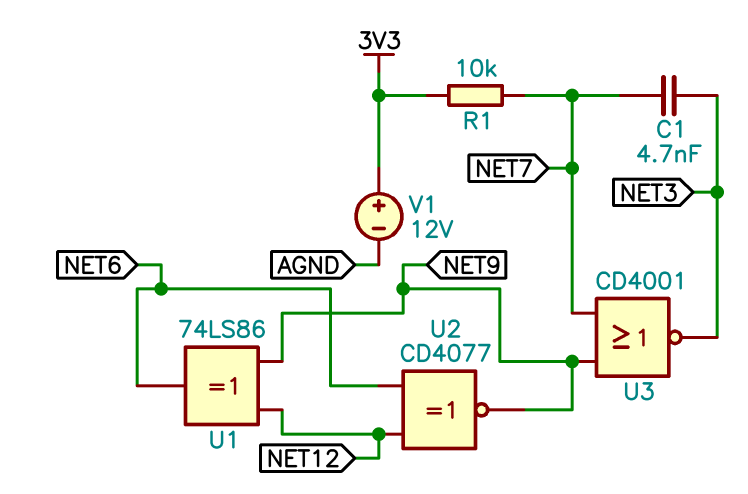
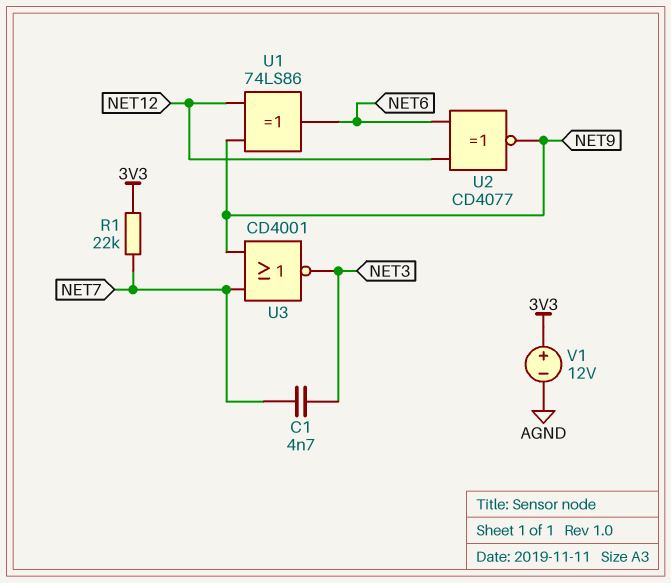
R1: 10k (3V3, NET7) -> 22k (3V3, NET7)

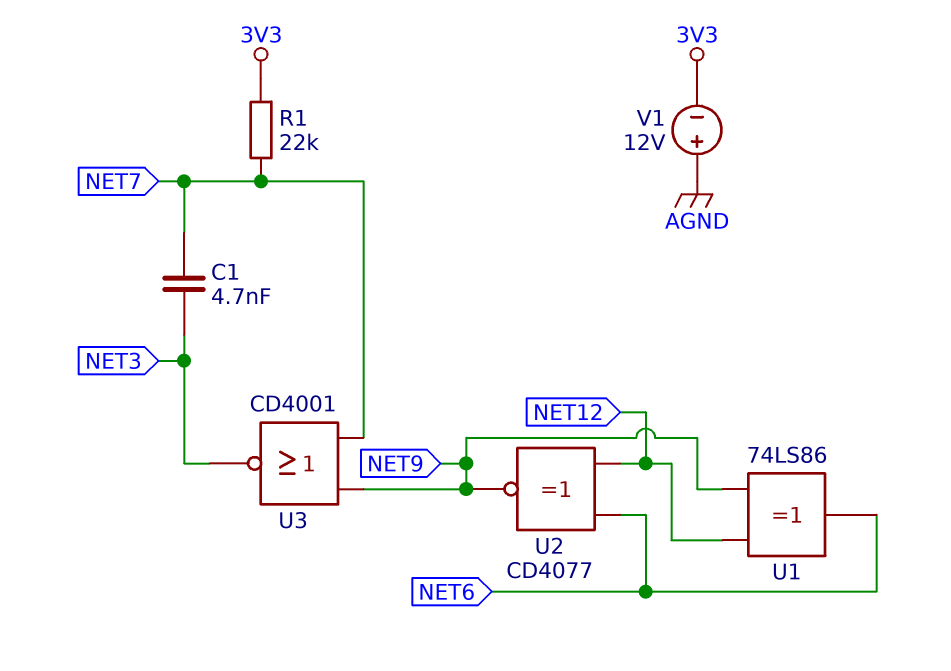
V1: 12V (plus 3V3, minus AGND) -> 12V (plus AGND, minus 3V3)

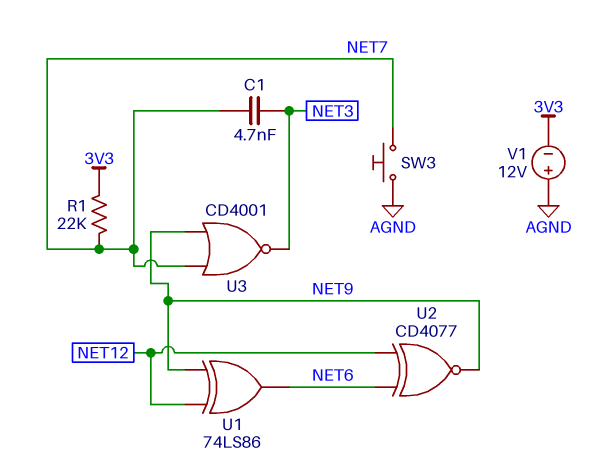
SW3: none -> button (AGND, NET7)

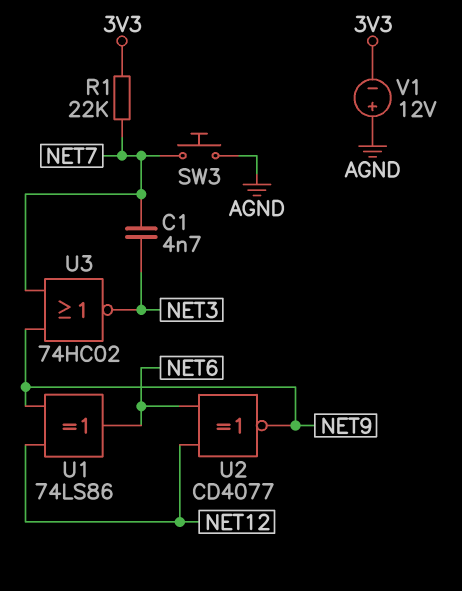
U3: NOR CD4001 (in NET7, in NET9, out NET3) -> NOR 74HC02 (in NET7, in NET9, out NET3)

